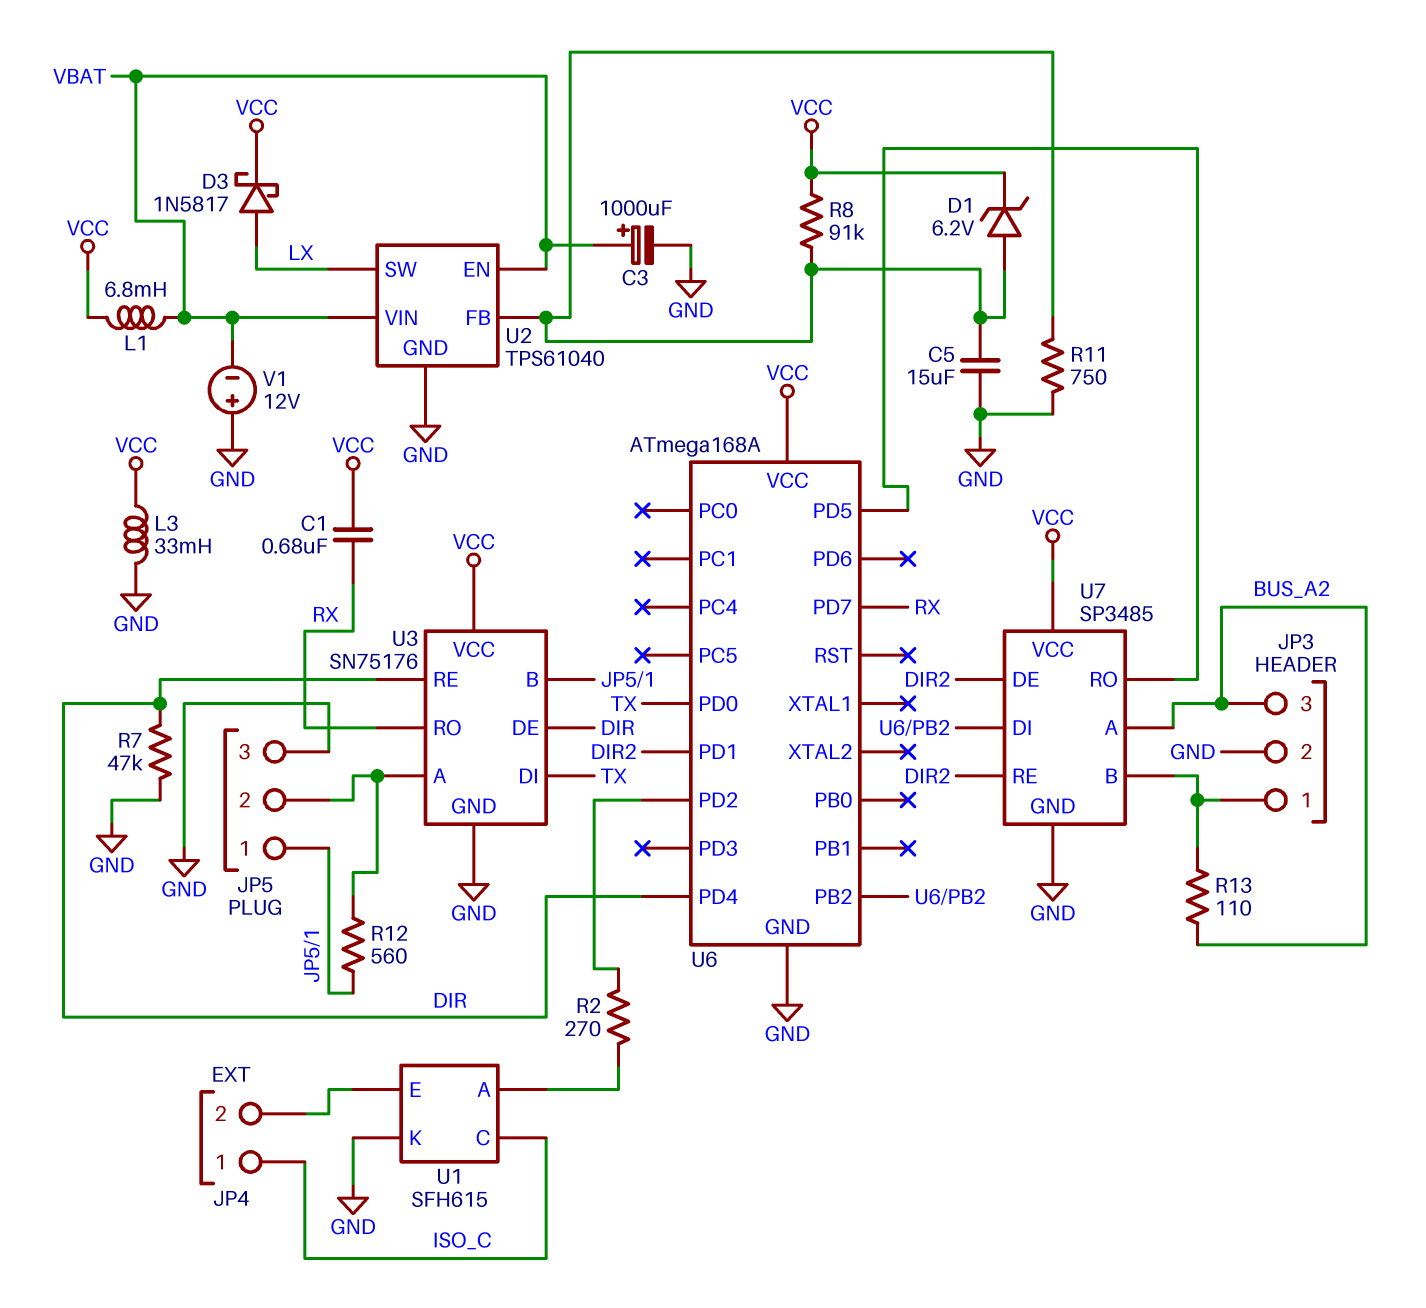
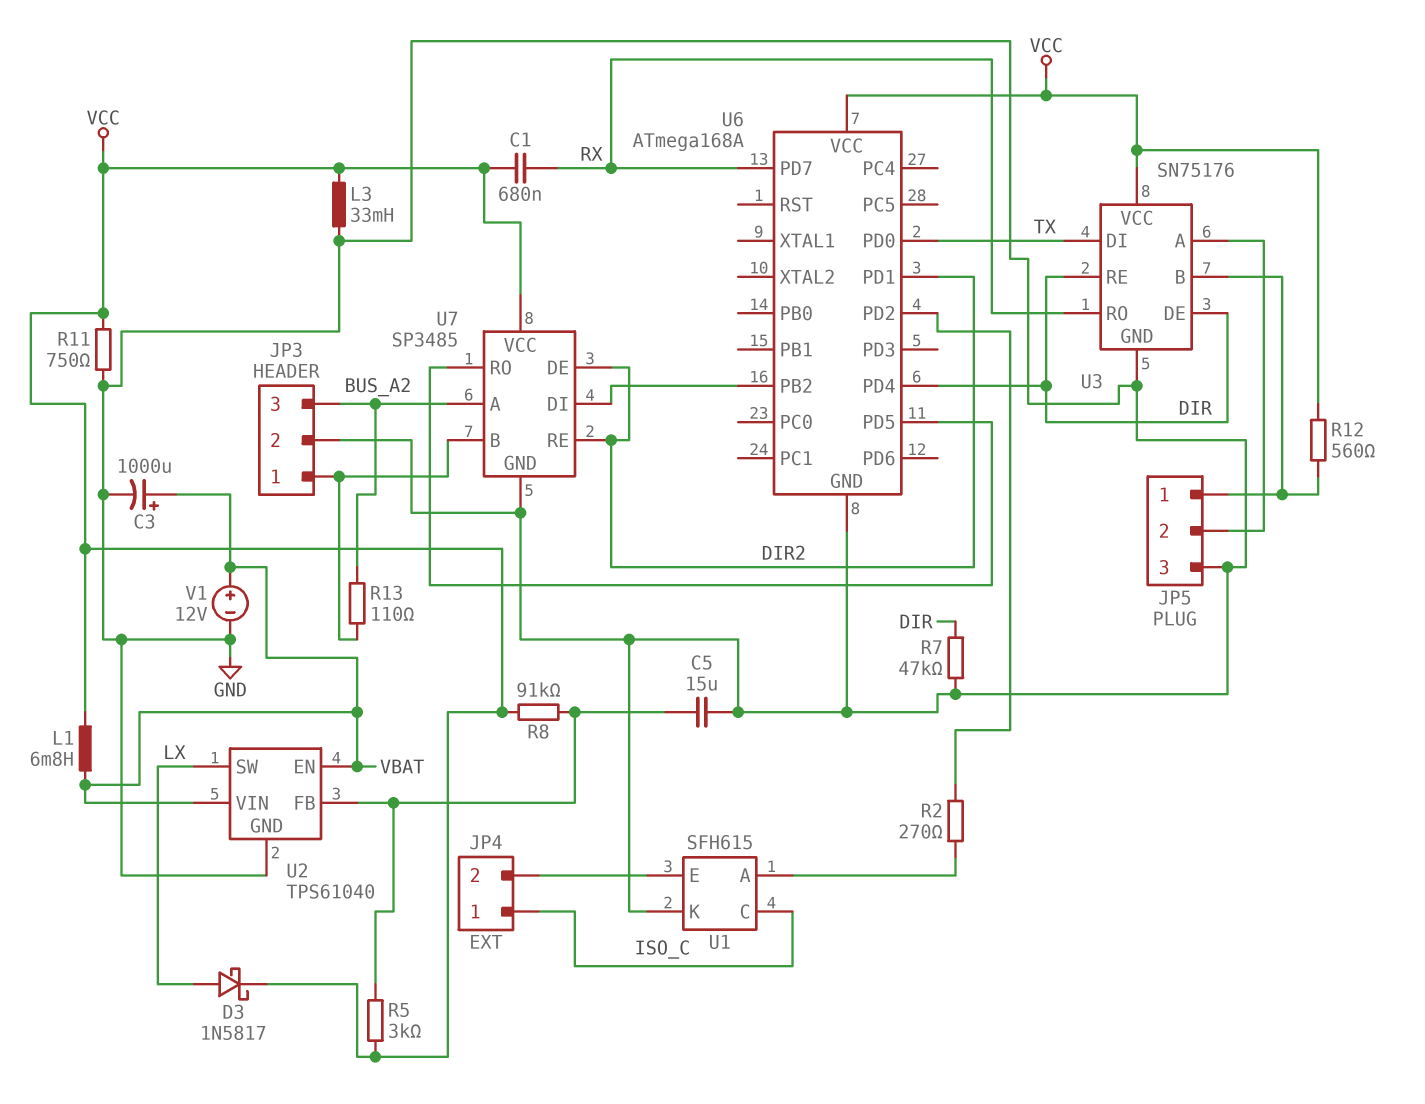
D1: zener 6.2V (A U2/FB, K VCC) -> none
R5: none -> 3k (U2/FB, VCC)
R11: 750 (GND, U2/FB) -> 750 (GND, VCC)
R12: 560 (JP5/1, JP5/2) -> 560 (JP5/1, VCC)
V1: 12V (plus GND, minus VBAT) -> 12V (plus VBAT, minus GND)

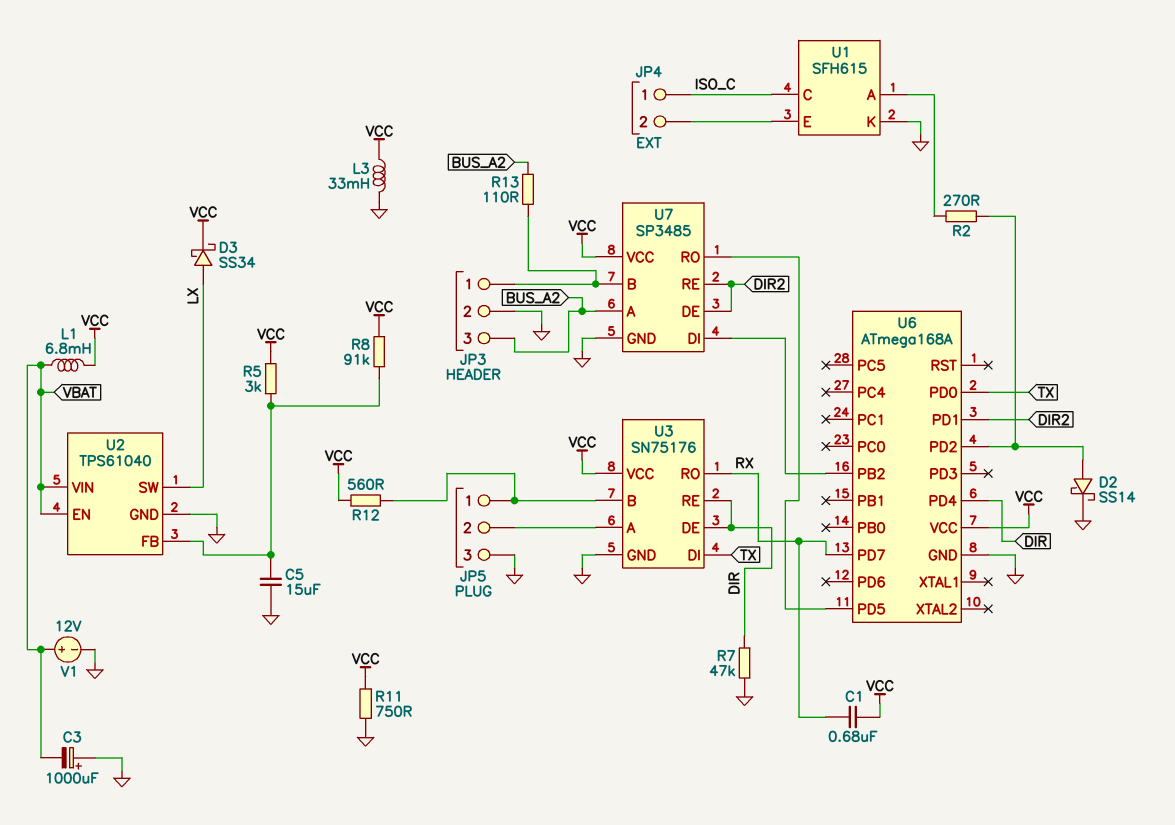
C3: 1000uF (plus VBAT, minus GND) -> 1000uF (plus GND, minus VBAT)
D2: none -> schottky SS14 (A U6/PD2, K GND)
D3: schottky 1N5817 (A LX, K VCC) -> schottky SS34 (A LX, K VCC)

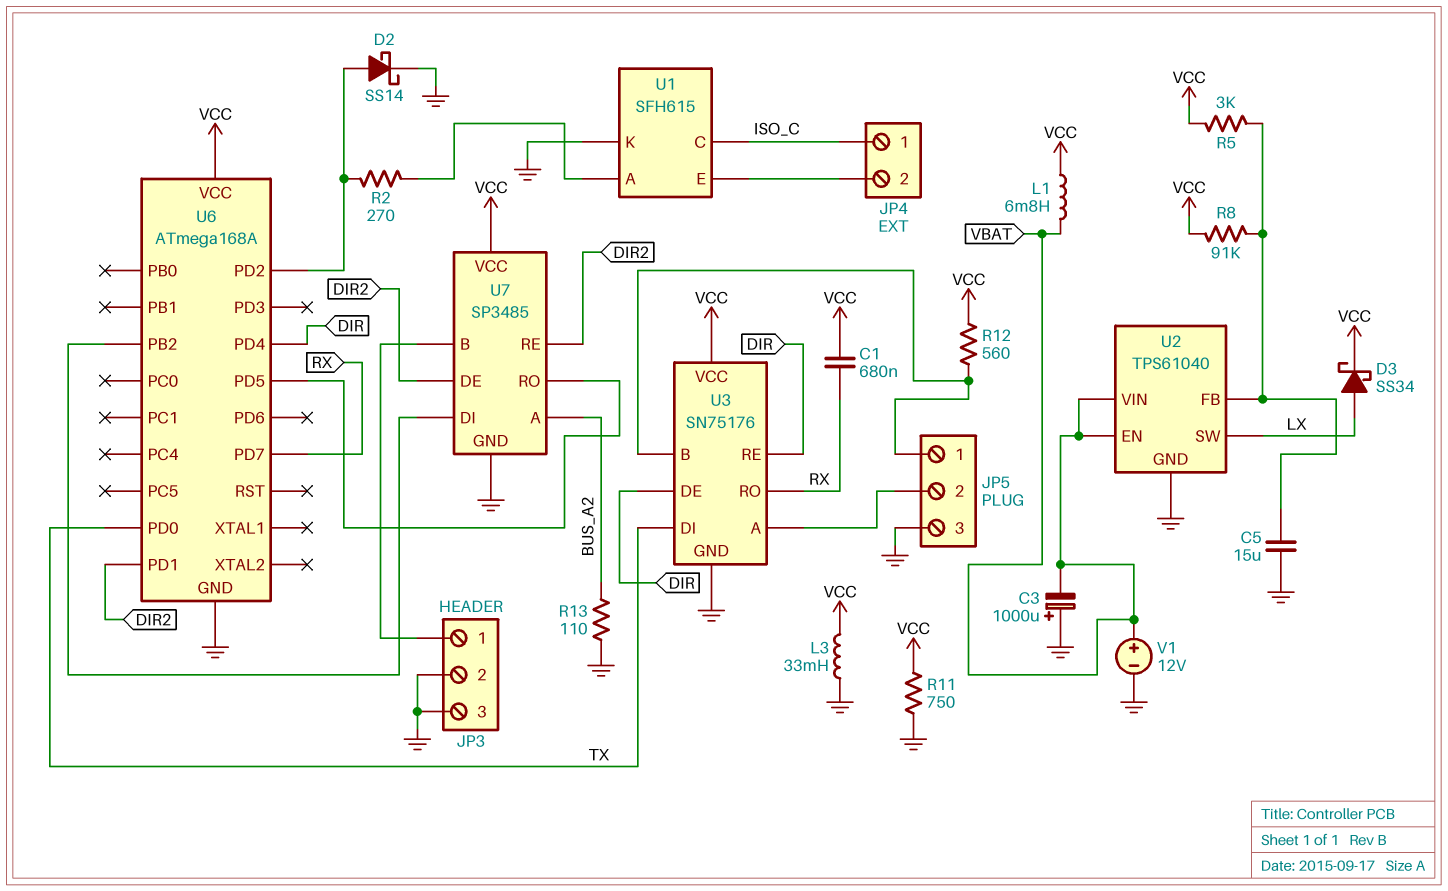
JP3 pin 3: BUS_A2 -> GND
R7: 47k (DIR, GND) -> none
R13: 110 (BUS_A2, JP3/1) -> 110 (BUS_A2, GND)

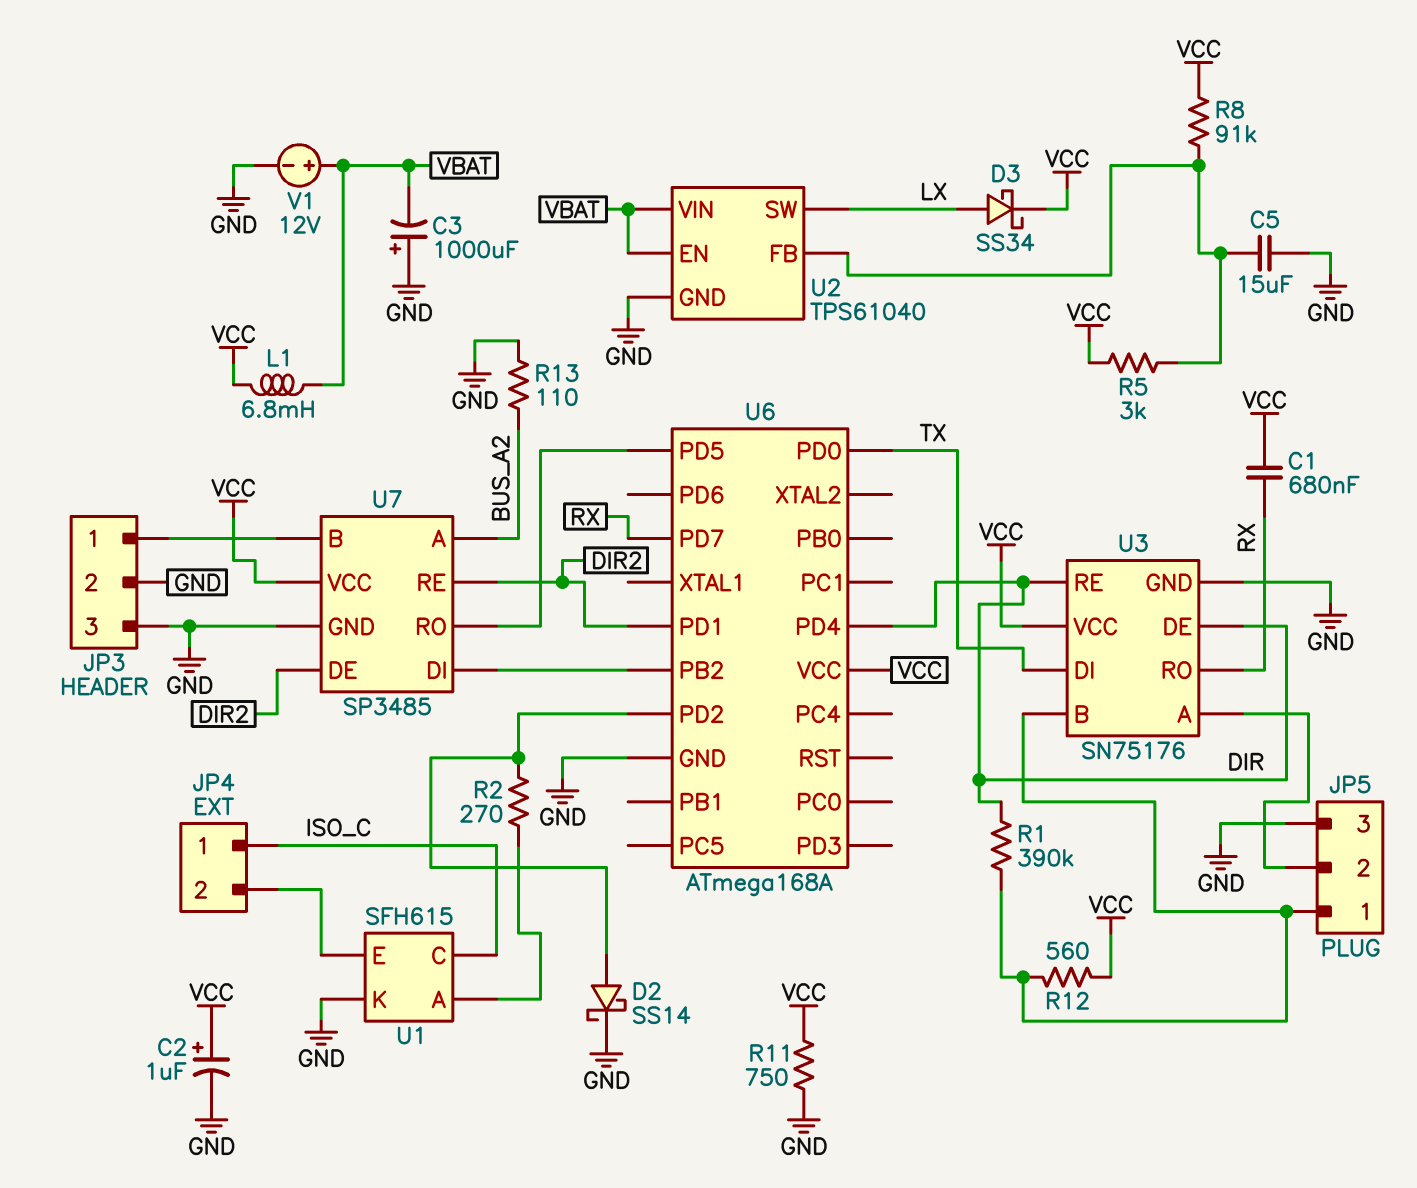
C2: none -> 1uF (plus VCC, minus GND)
L3: 33mH (GND, VCC) -> none
R1: none -> 390k (DIR, JP5/1)

